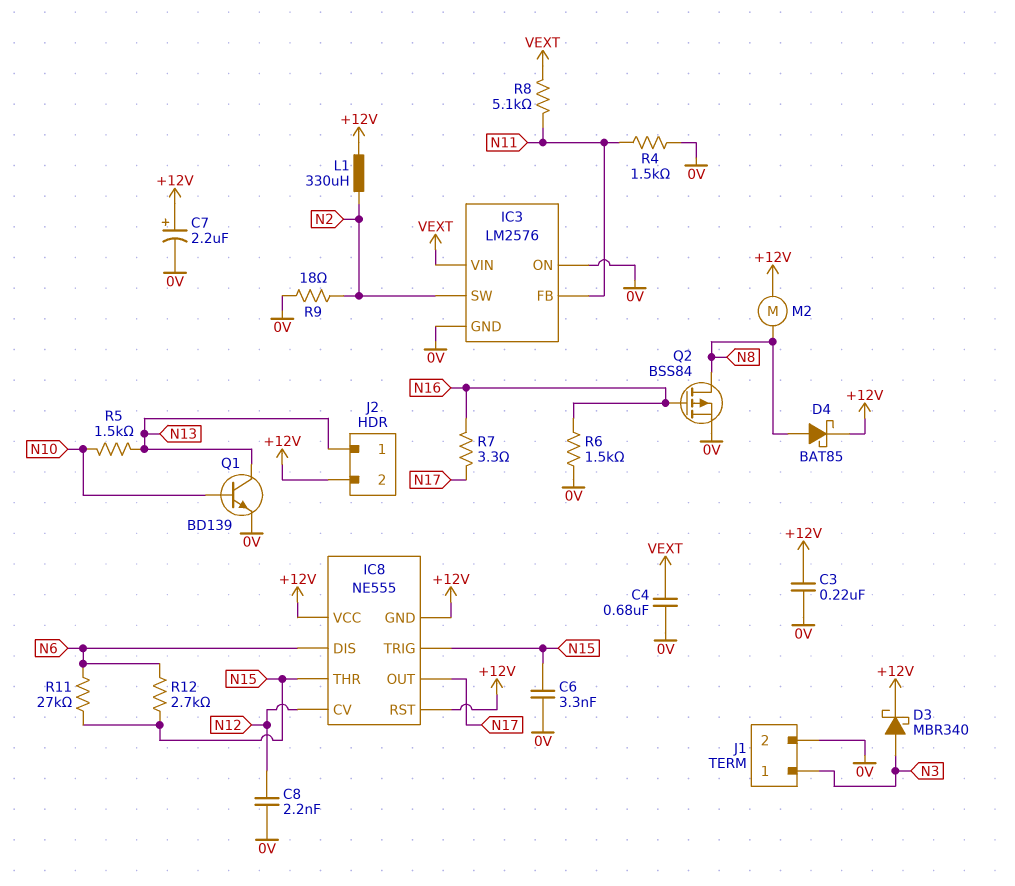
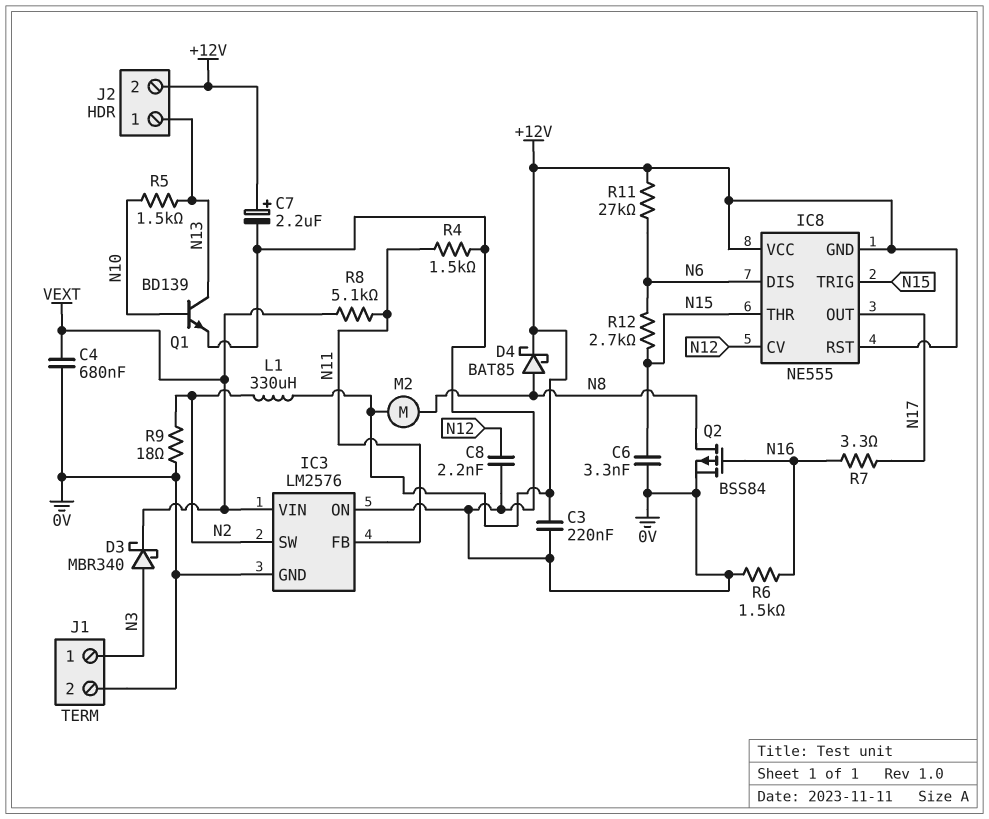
D3: schottky MBR340 (A N3, K +12V) -> schottky MBR340 (A N3, K VEXT)
R11: 27k (N6, N15) -> 27k (+12V, N6)

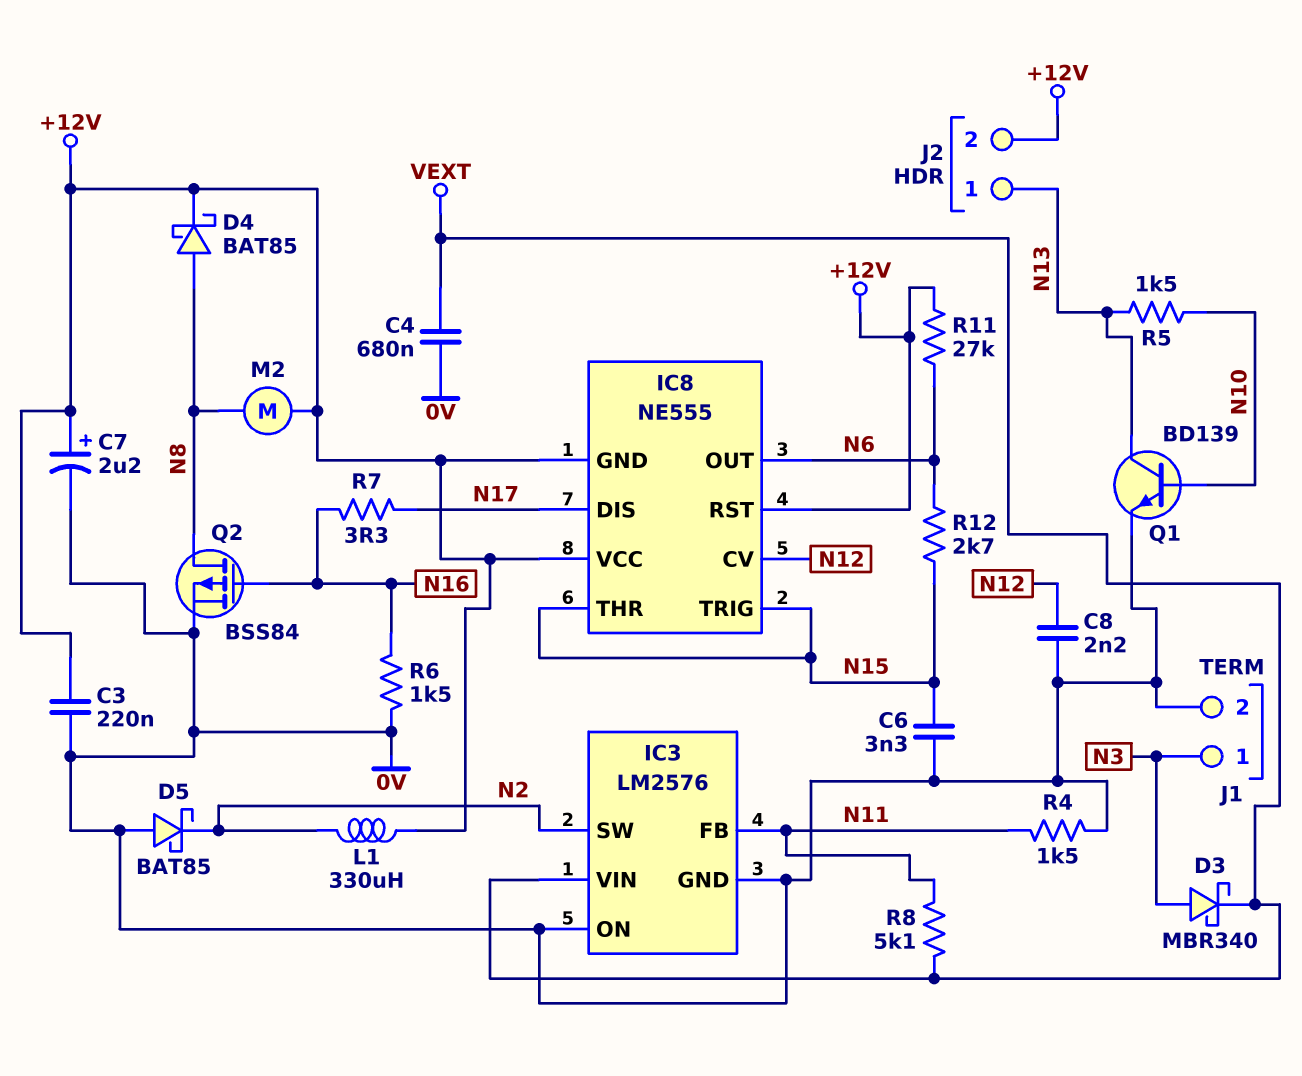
D5: none -> schottky BAT85 (A 0V, K N2)
IC8 pin DIS: N6 -> N17
IC8 pin OUT: N17 -> N6
R9: 18 (0V, N2) -> none

